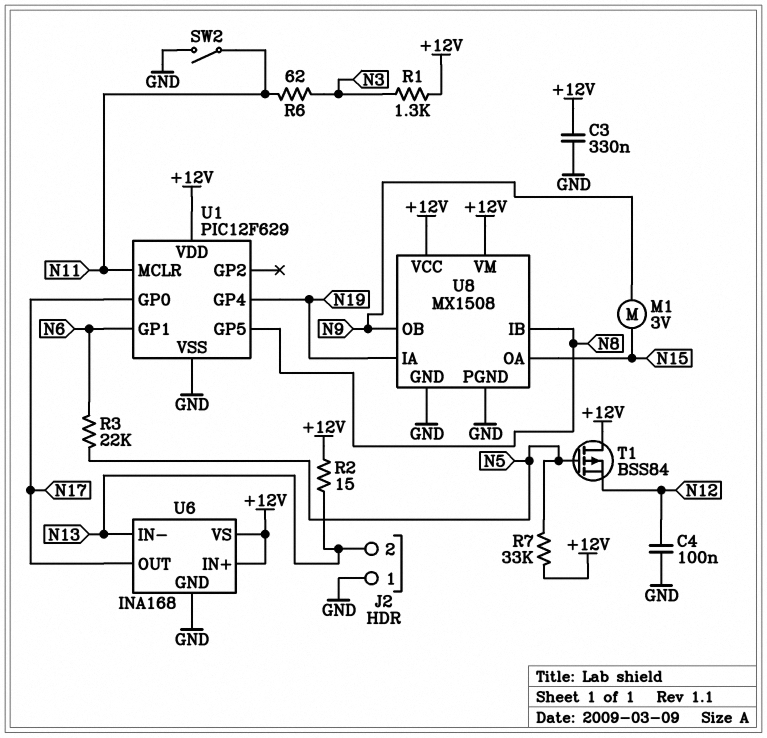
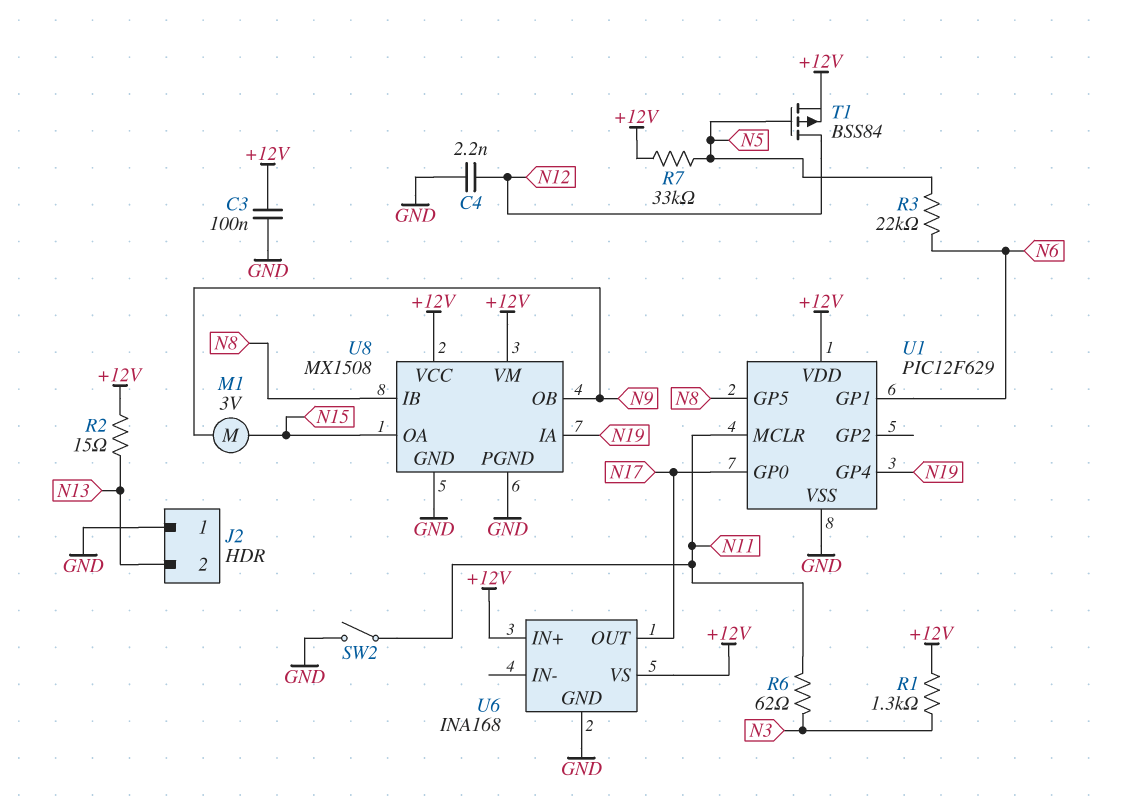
C3: 330nF (+12V, GND) -> 100nF (+12V, GND)
C4: 100nF (GND, N12) -> 2.2nF (GND, N12)
T1: PMOS BSS84 (G N5, D +12V, S N12) -> PMOS BSS84 (G N5, D N12, S +12V)
U6 pin IN-: N13 -> none

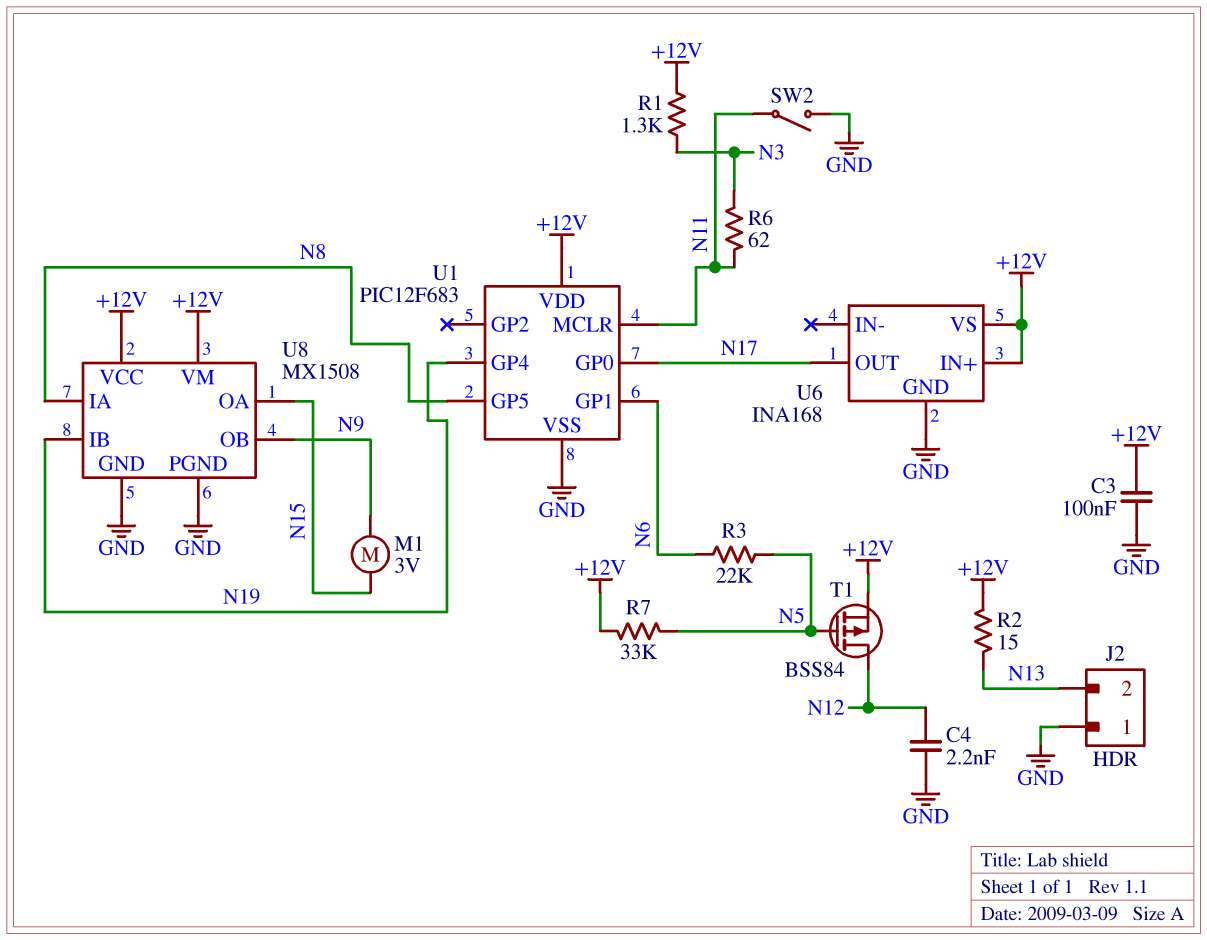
U1: PIC12F629 -> PIC12F683
U8 pin IA: N19 -> N8
U8 pin IB: N8 -> N19

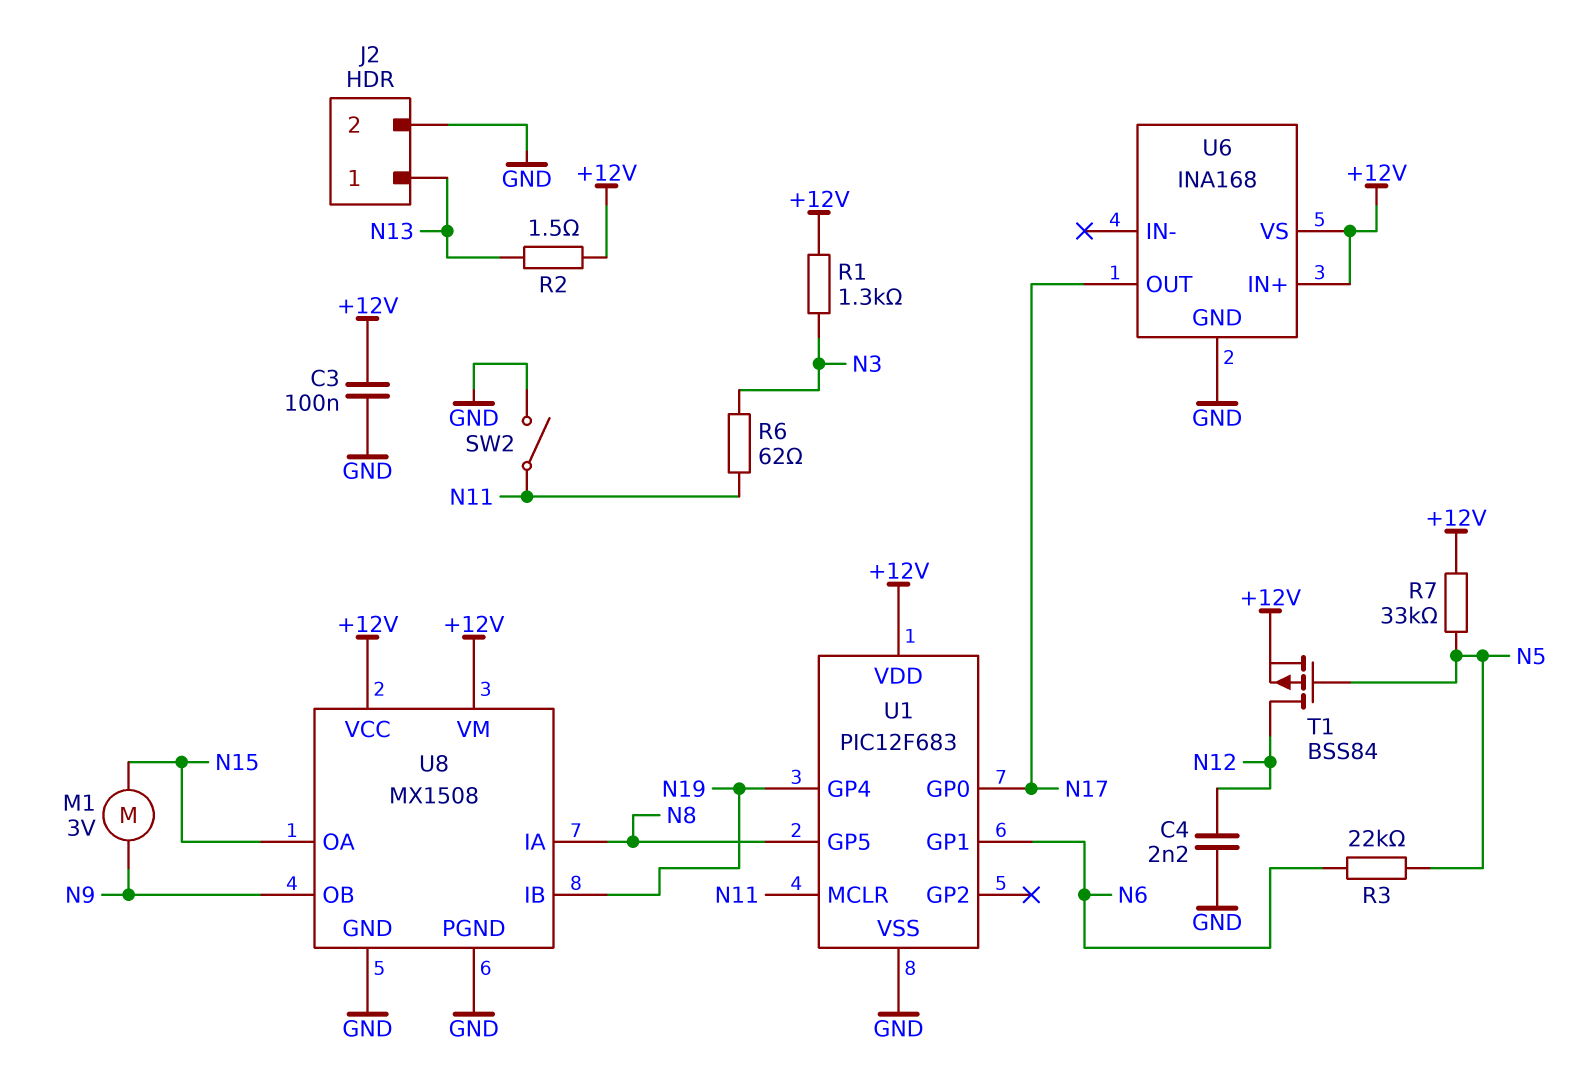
J2 pin 1: GND -> N13
J2 pin 2: N13 -> GND
R2: 15 (+12V, N13) -> 1.5 (+12V, N13)

